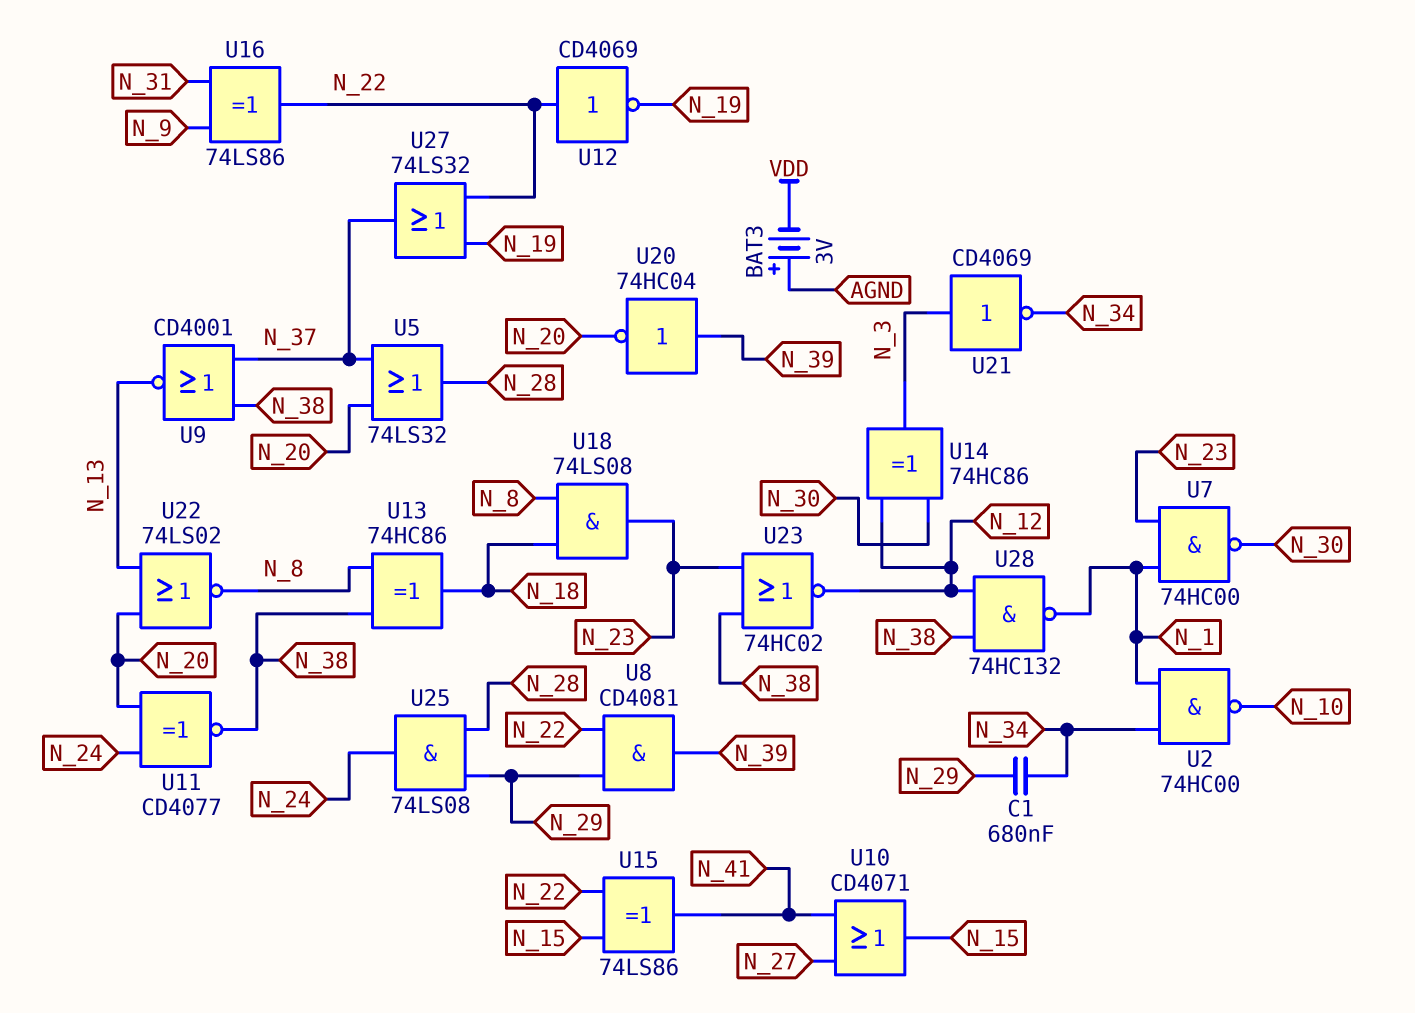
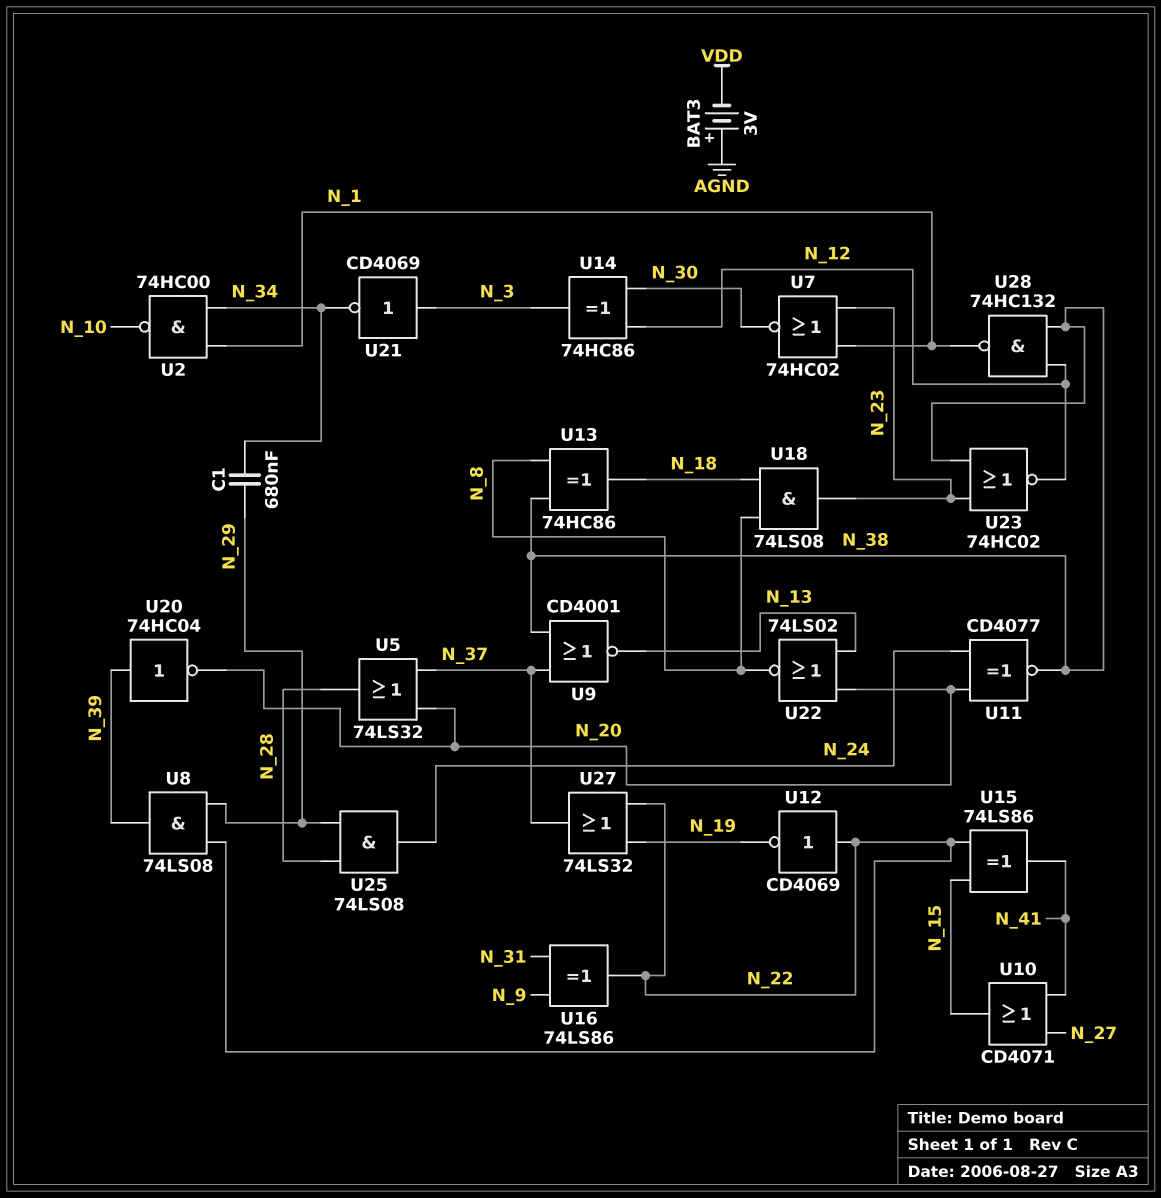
U7: NAND 74HC00 (in N_1, in N_23, out N_30) -> NOR 74HC02 (in N_1, in N_23, out N_30)
U8: AND CD4081 (in N_22, in N_29, out N_39) -> AND 74LS08 (in N_22, in N_29, out N_39)

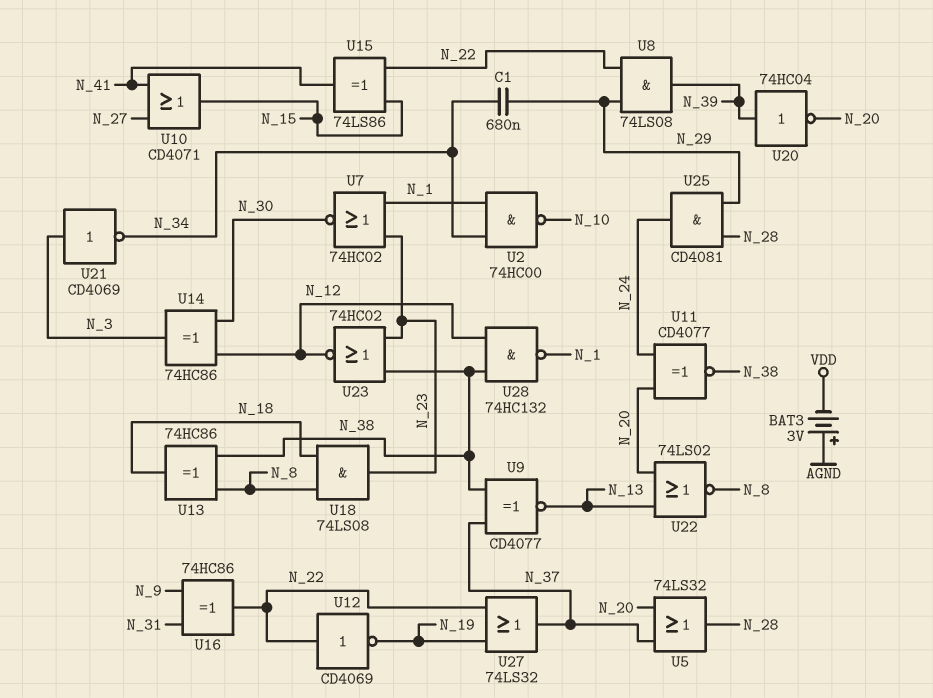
U9: NOR CD4001 (in N_37, in N_38, out N_13) -> XNOR CD4077 (in N_37, in N_38, out N_13)
U16: XOR 74LS86 (in N_9, in N_31, out N_22) -> XOR 74HC86 (in N_9, in N_31, out N_22)
U25: AND 74LS08 (in N_28, in N_29, out N_24) -> AND CD4081 (in N_28, in N_29, out N_24)

